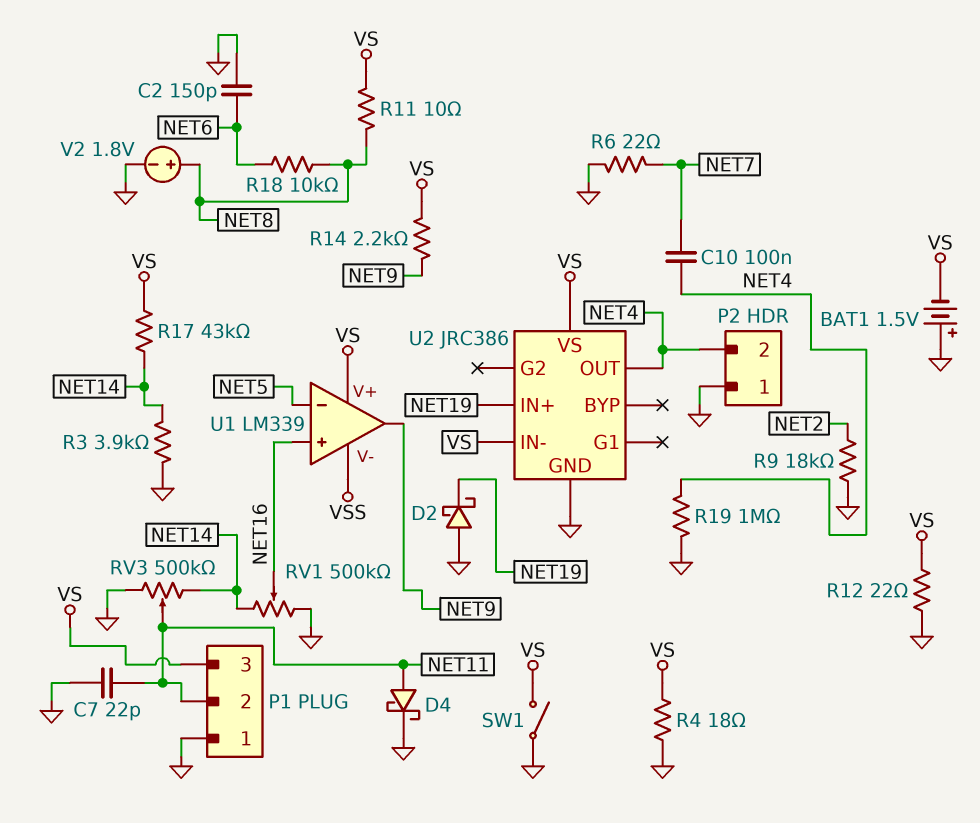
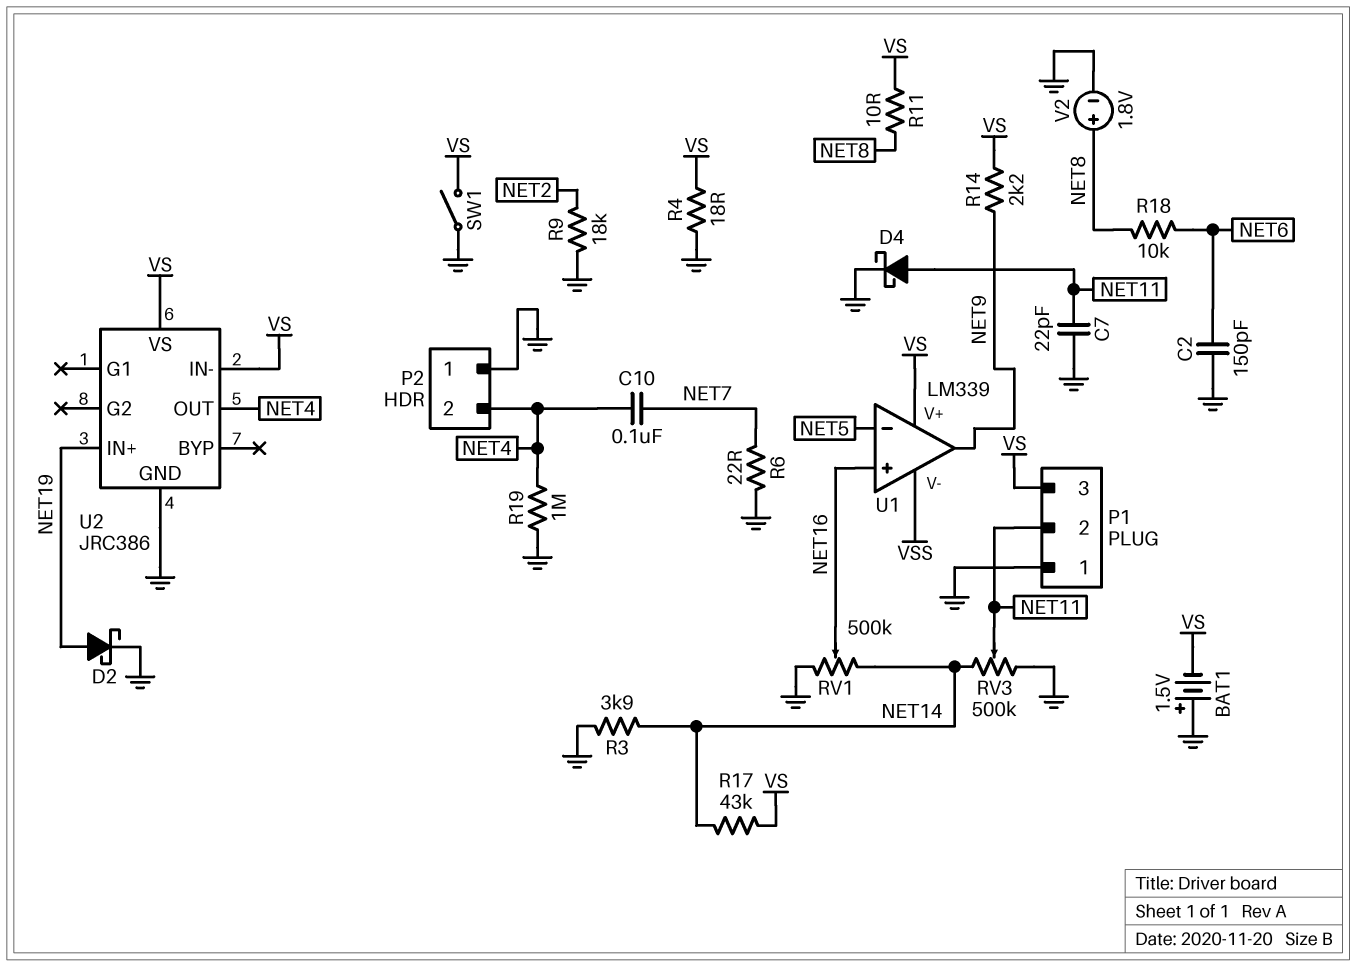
D2: schottky (A GND, K NET19) -> schottky (A NET19, K GND)
R12: 22 (GND, VS) -> none

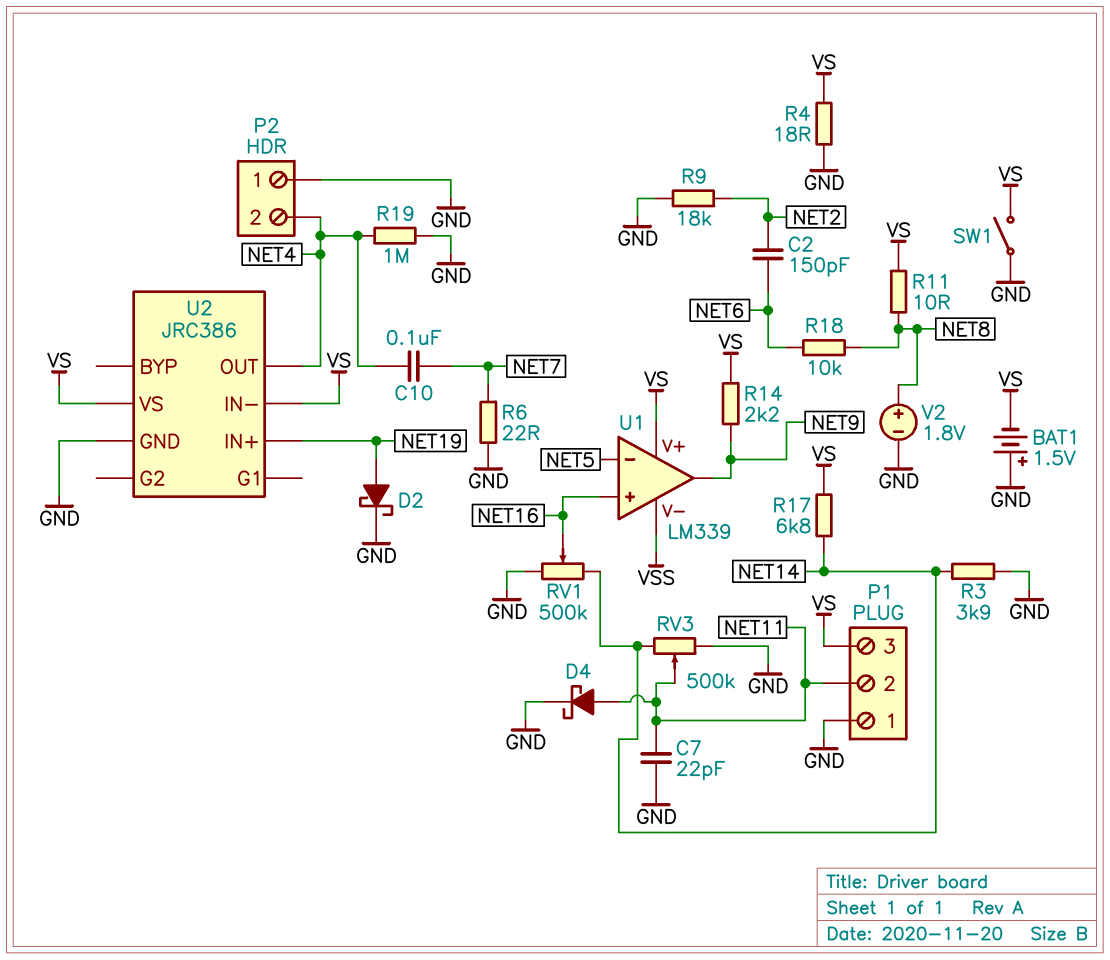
C2: 150pF (GND, NET6) -> 150pF (NET2, NET6)
R17: 43k (NET14, VS) -> 6.8k (NET14, VS)

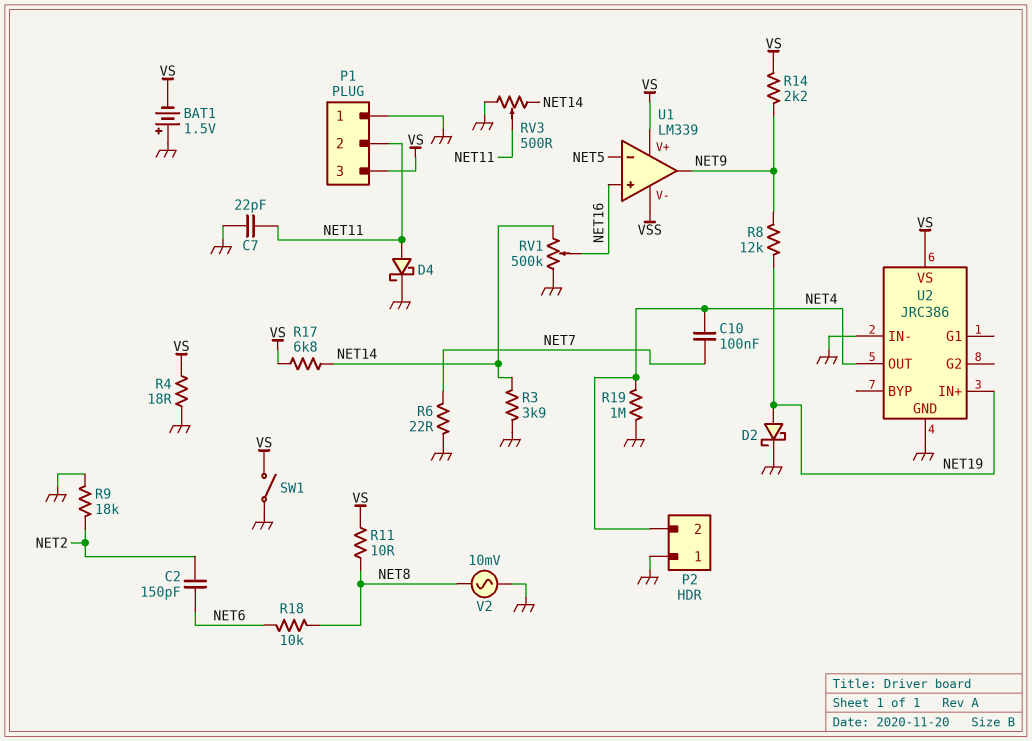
R8: none -> 12k (NET9, NET19)
RV3: 500k (GND, NET14, wiper NET11) -> 500 (GND, NET14, wiper NET11)
U2 pin IN-: VS -> GND
V2: 1.8V (plus NET8, minus GND) -> AC 10mV (GND, NET8)

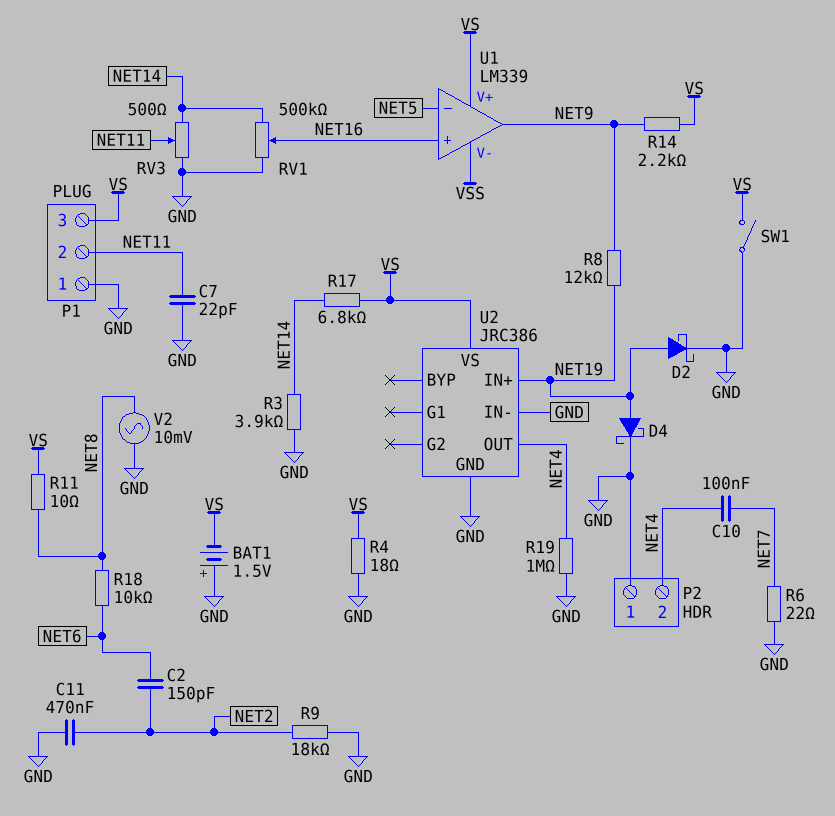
C11: none -> 470nF (GND, NET2)
D4: schottky (A NET11, K GND) -> schottky (A NET19, K GND)

